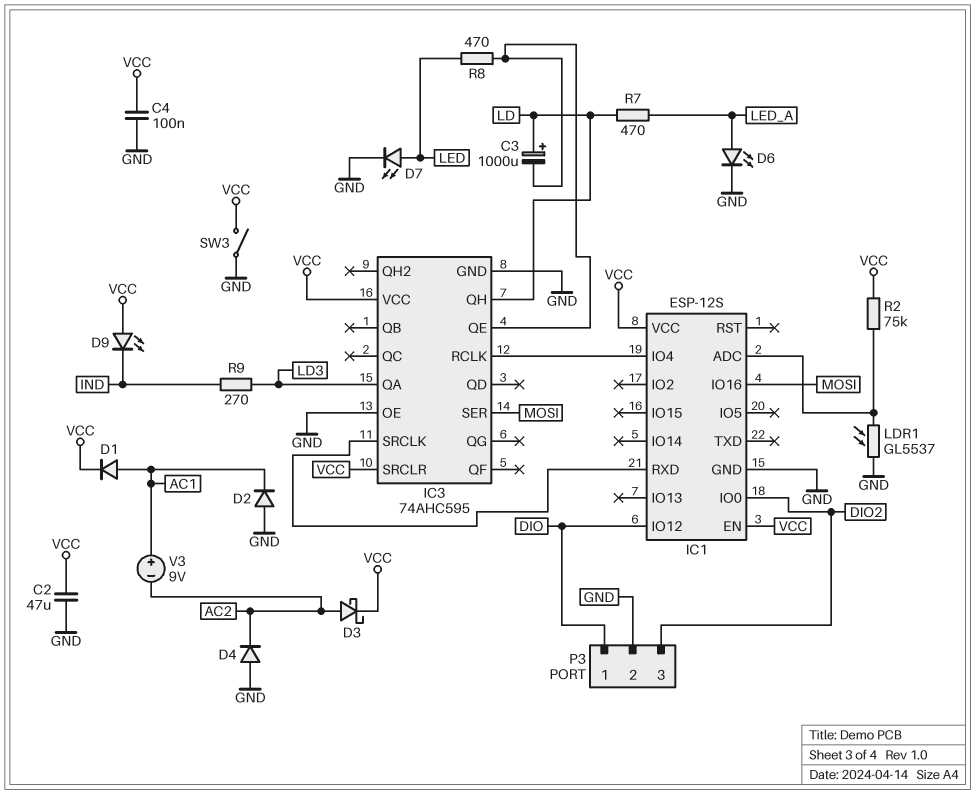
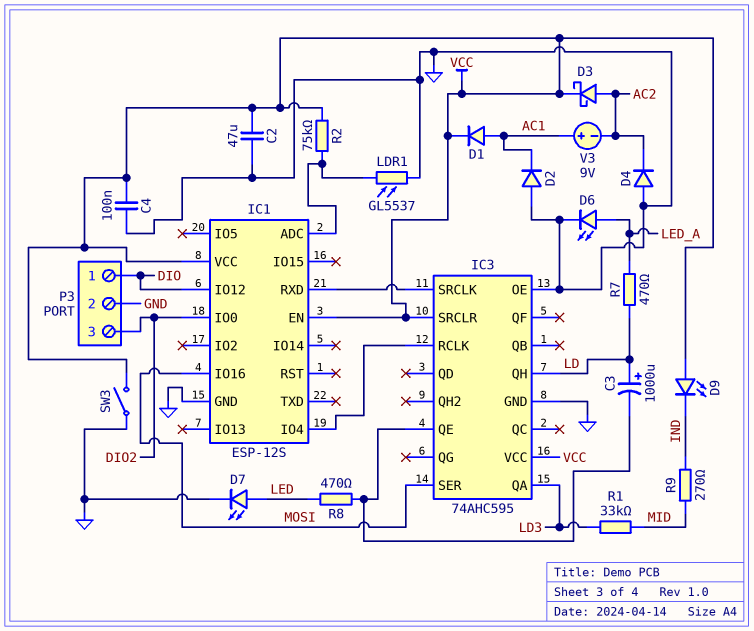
R1: none -> 33k (LD3, MID)
R9: 270 (IND, LD3) -> 270 (IND, MID)

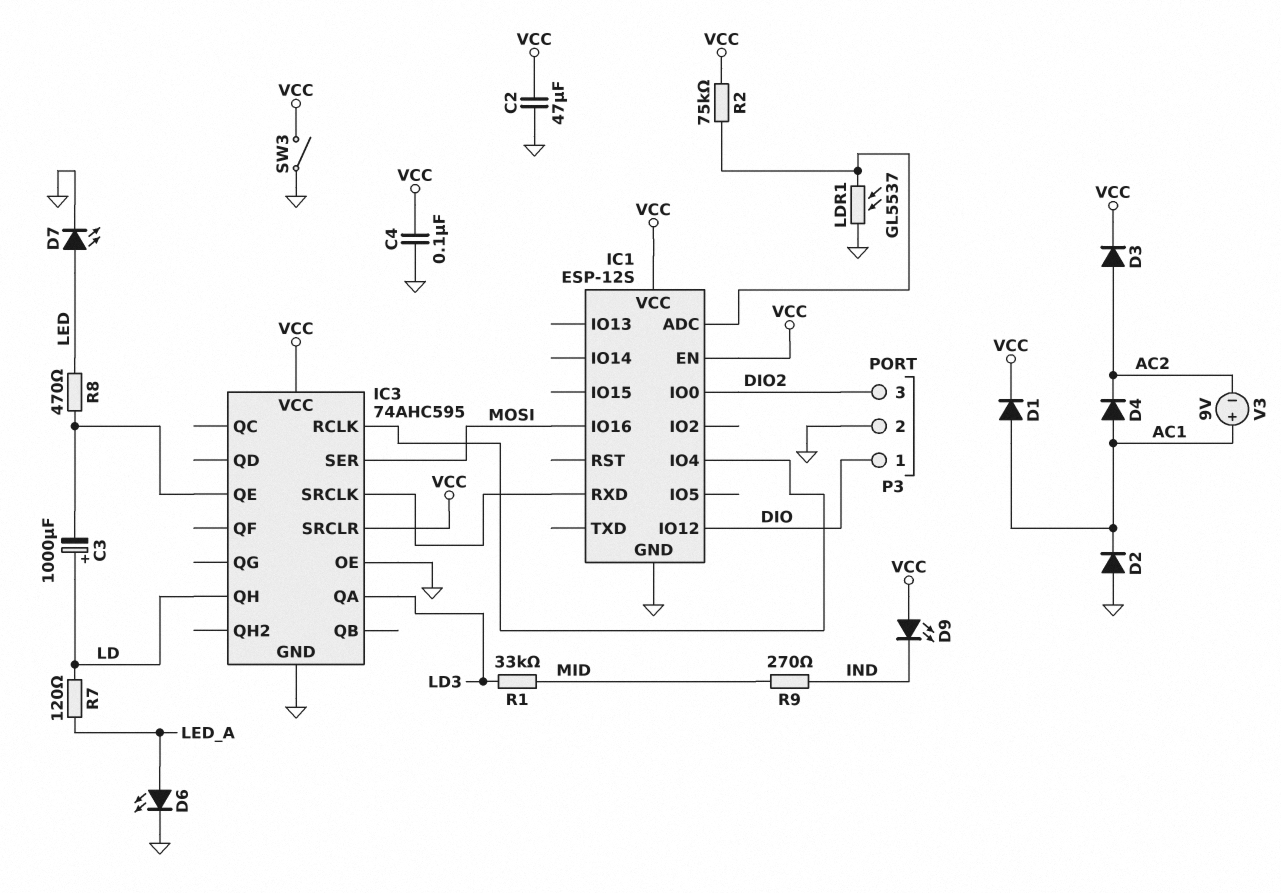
D3: schottky (A AC2, K VCC) -> diode (A AC2, K VCC)
D4: diode (A GND, K AC2) -> diode (A AC1, K AC2)
R7: 470 (LD, LED_A) -> 120 (LD, LED_A)

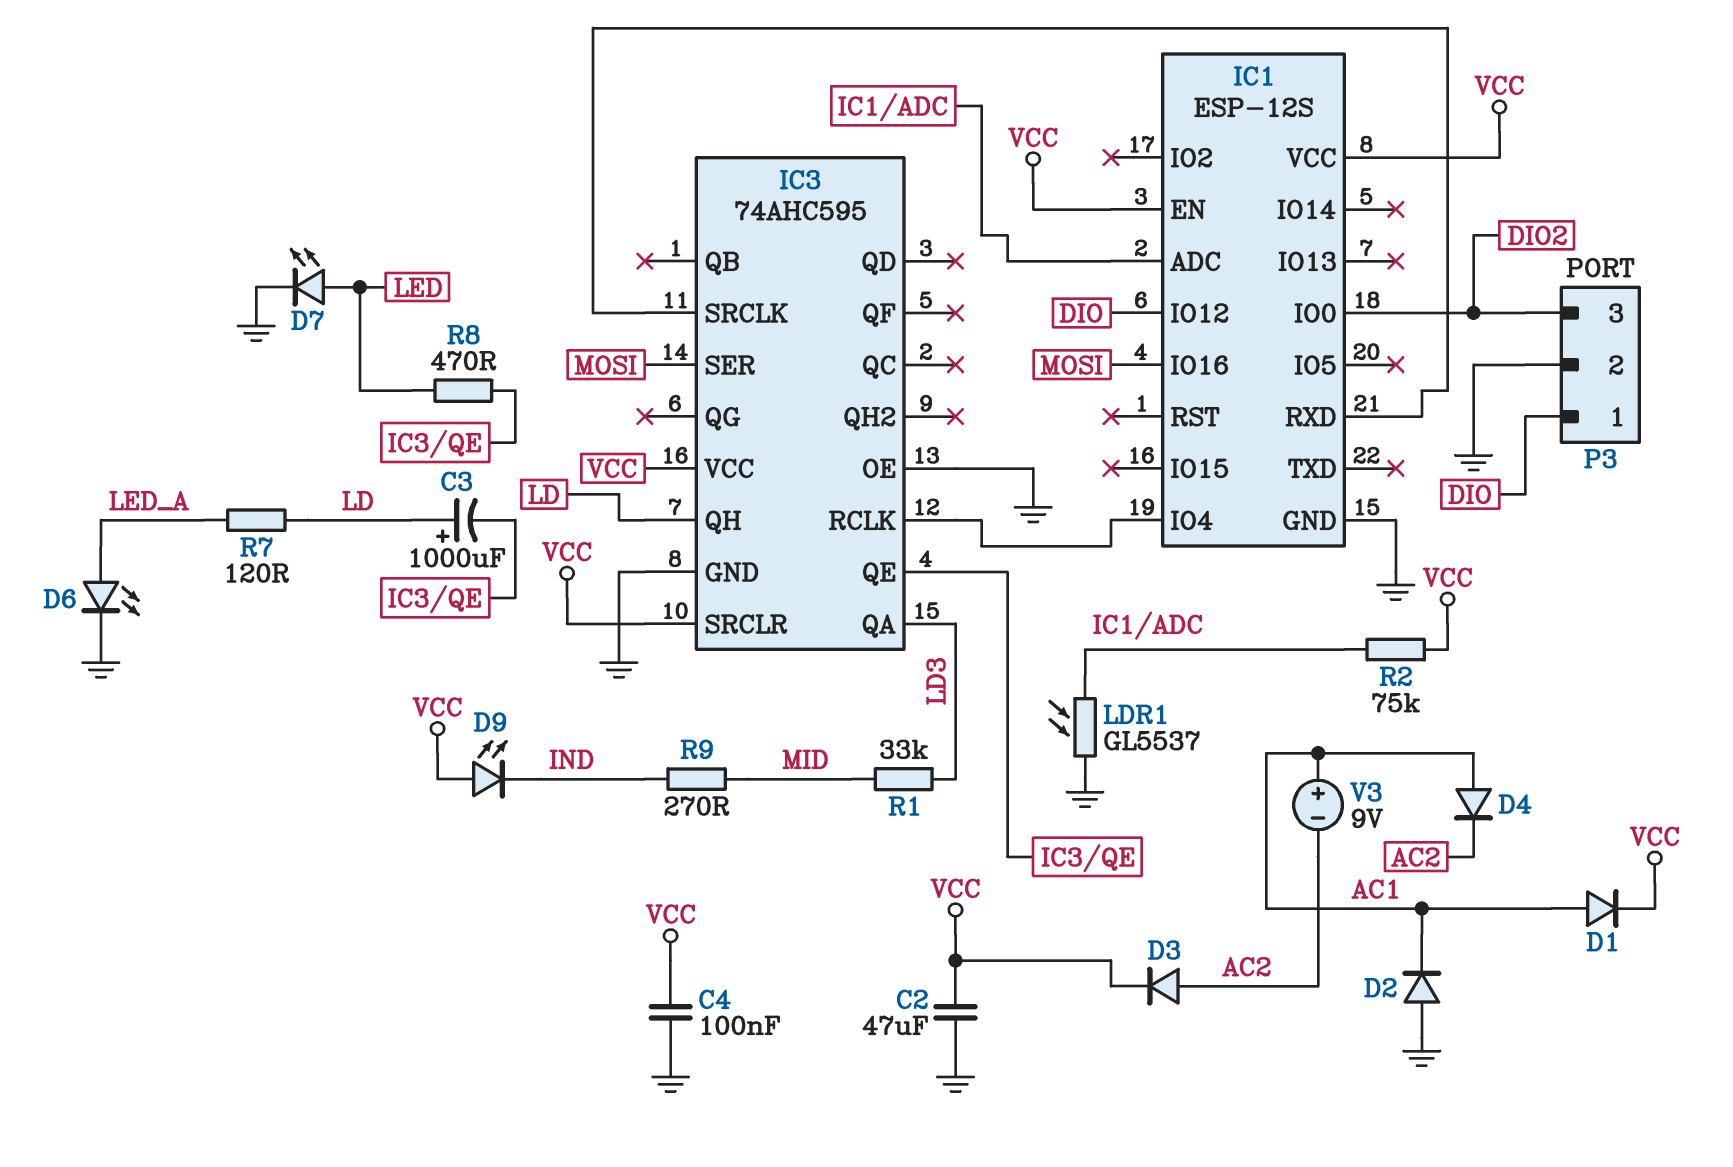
SW3: switch (GND, VCC) -> none

